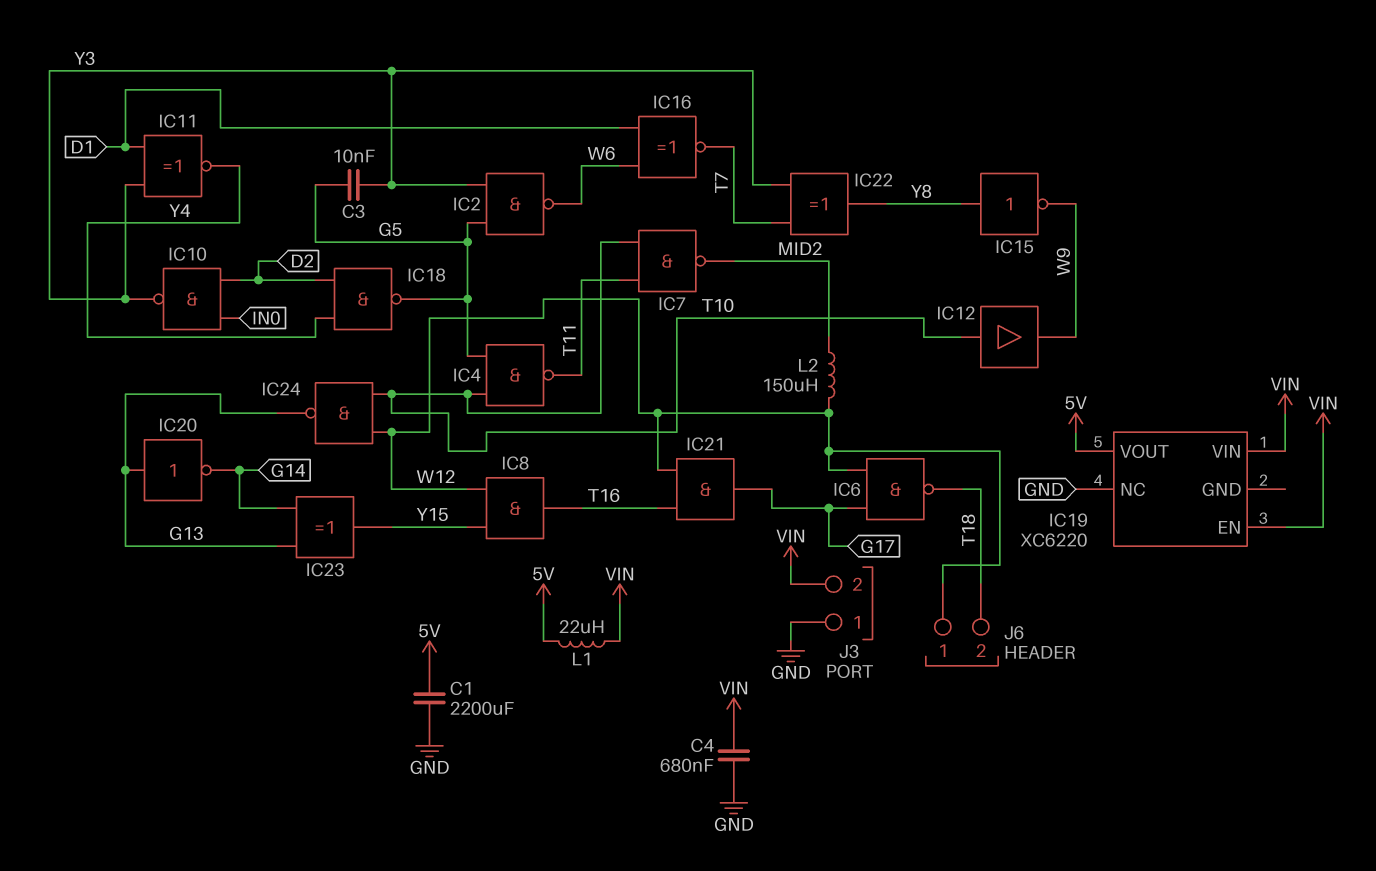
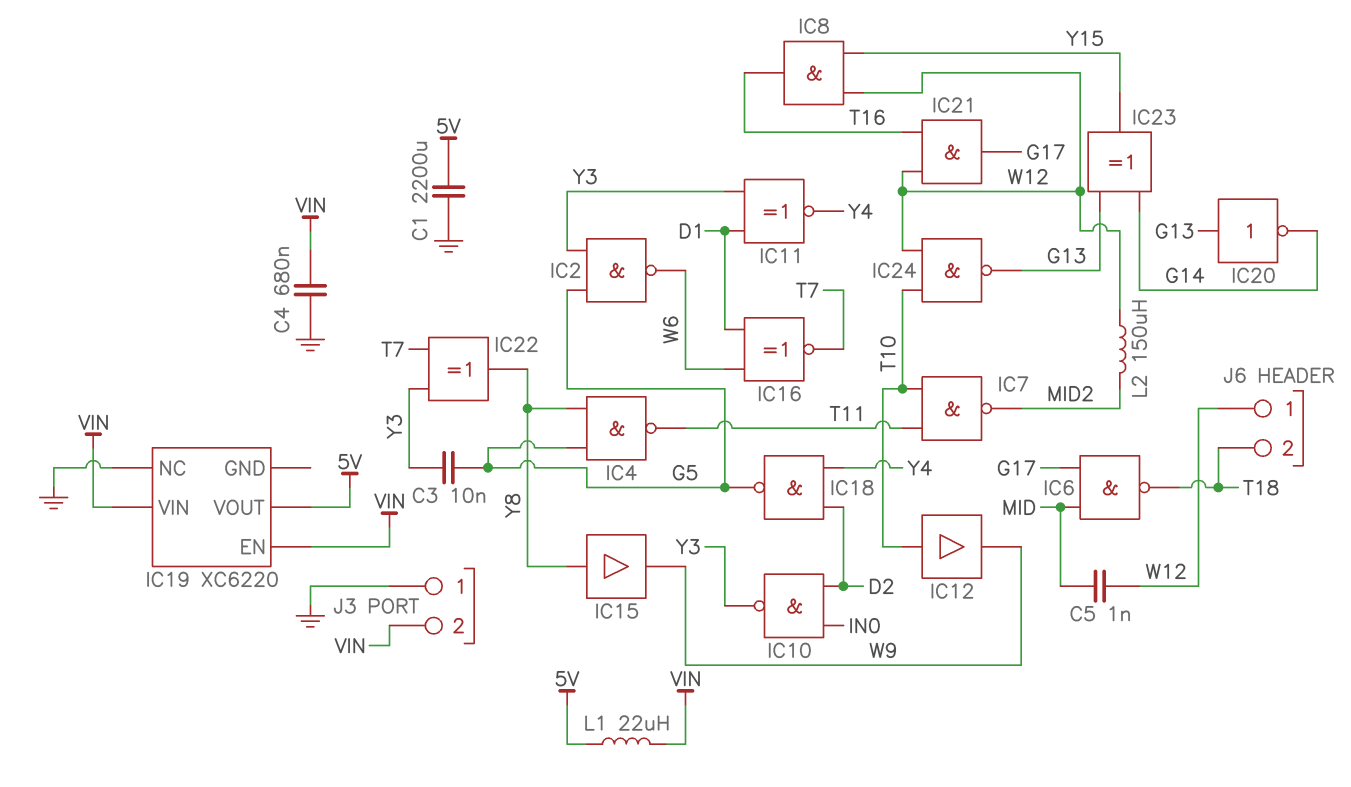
C5: none -> 1nF (MID, W12)
IC4: NAND (in G5, in T10, out T11) -> NAND (in G5, in Y8, out T11)
IC6: NAND (in G17, in W12, out T18) -> NAND (in G17, in MID, out T18)
IC15: NOT (in Y8, out W9) -> buffer (in Y8, out W9)

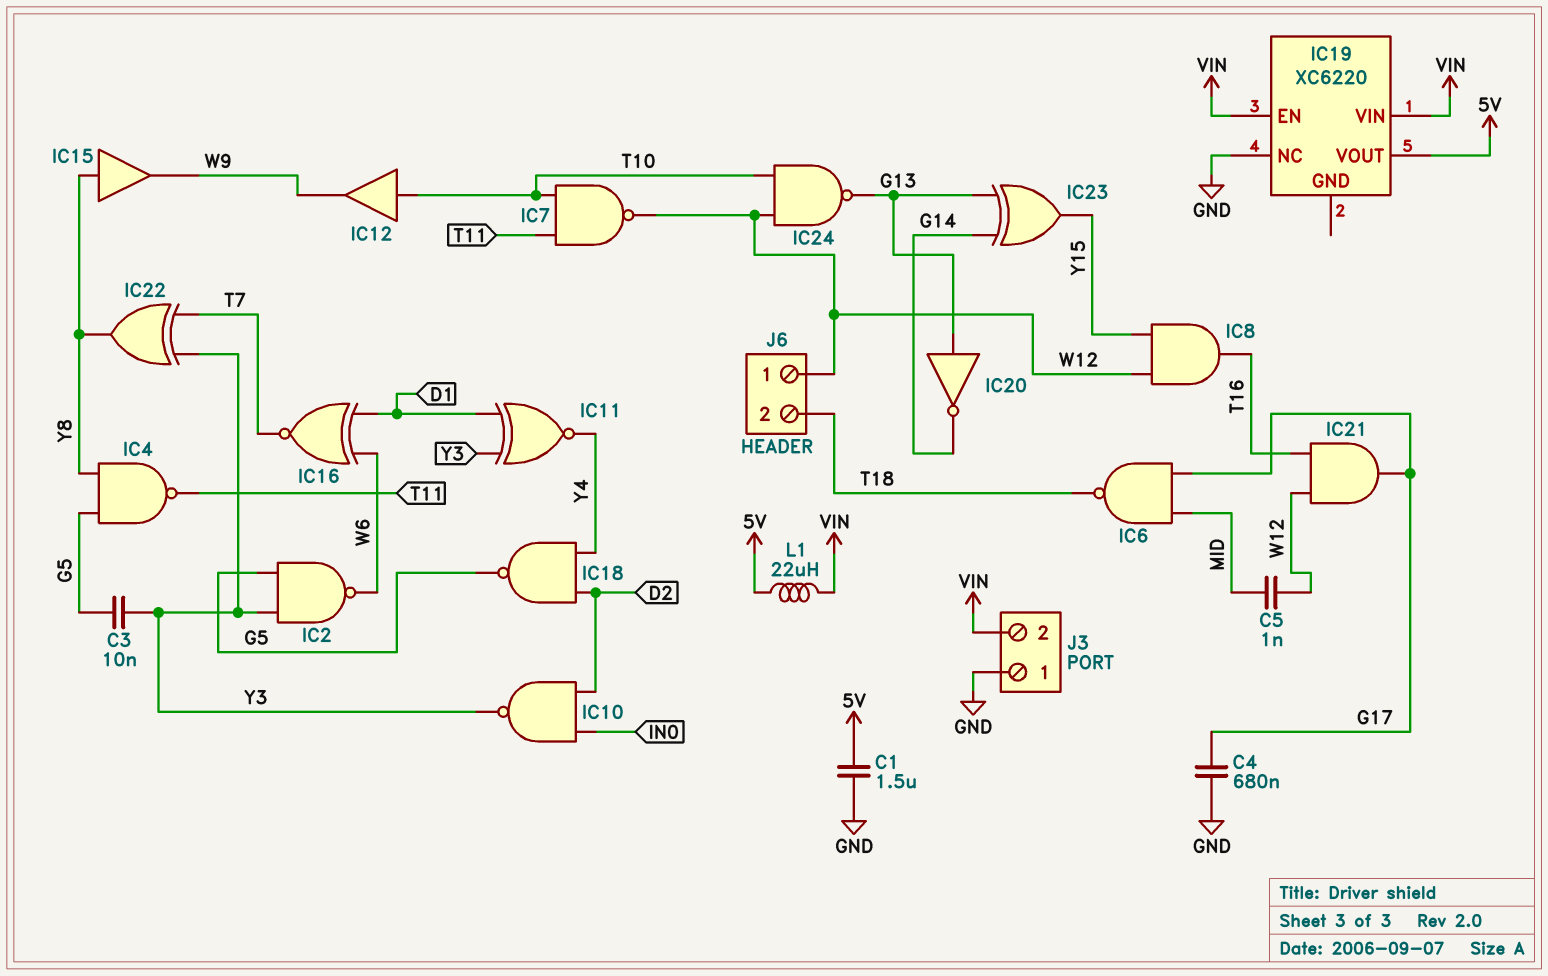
C1: 2200uF (5V, GND) -> 1.5uF (5V, GND)
C4: 680nF (GND, VIN) -> 680nF (G17, GND)
IC7: NAND (in T10, in T11, out MID2) -> NAND (in T10, in T11, out W12)
L2: 150uH (MID2, W12) -> none

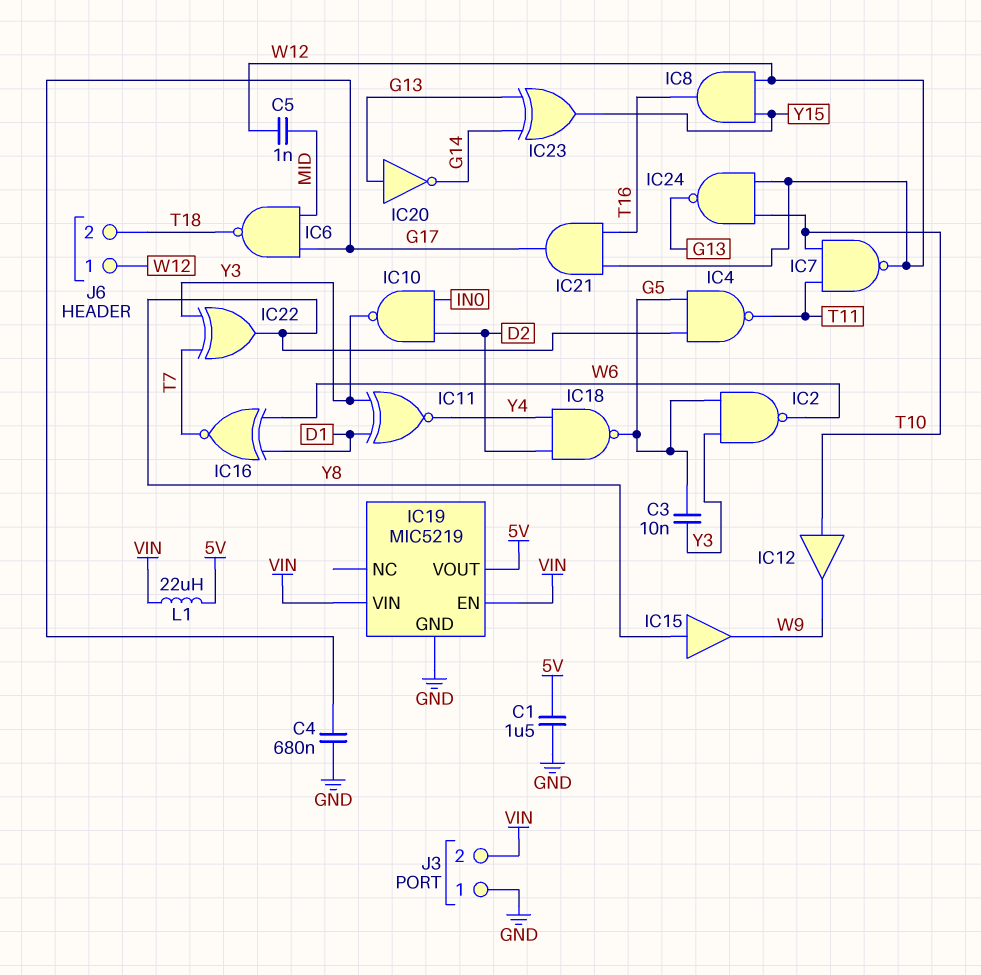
IC19: XC6220 -> MIC5219
IC19 pin GND: none -> GND
IC19 pin NC: GND -> none

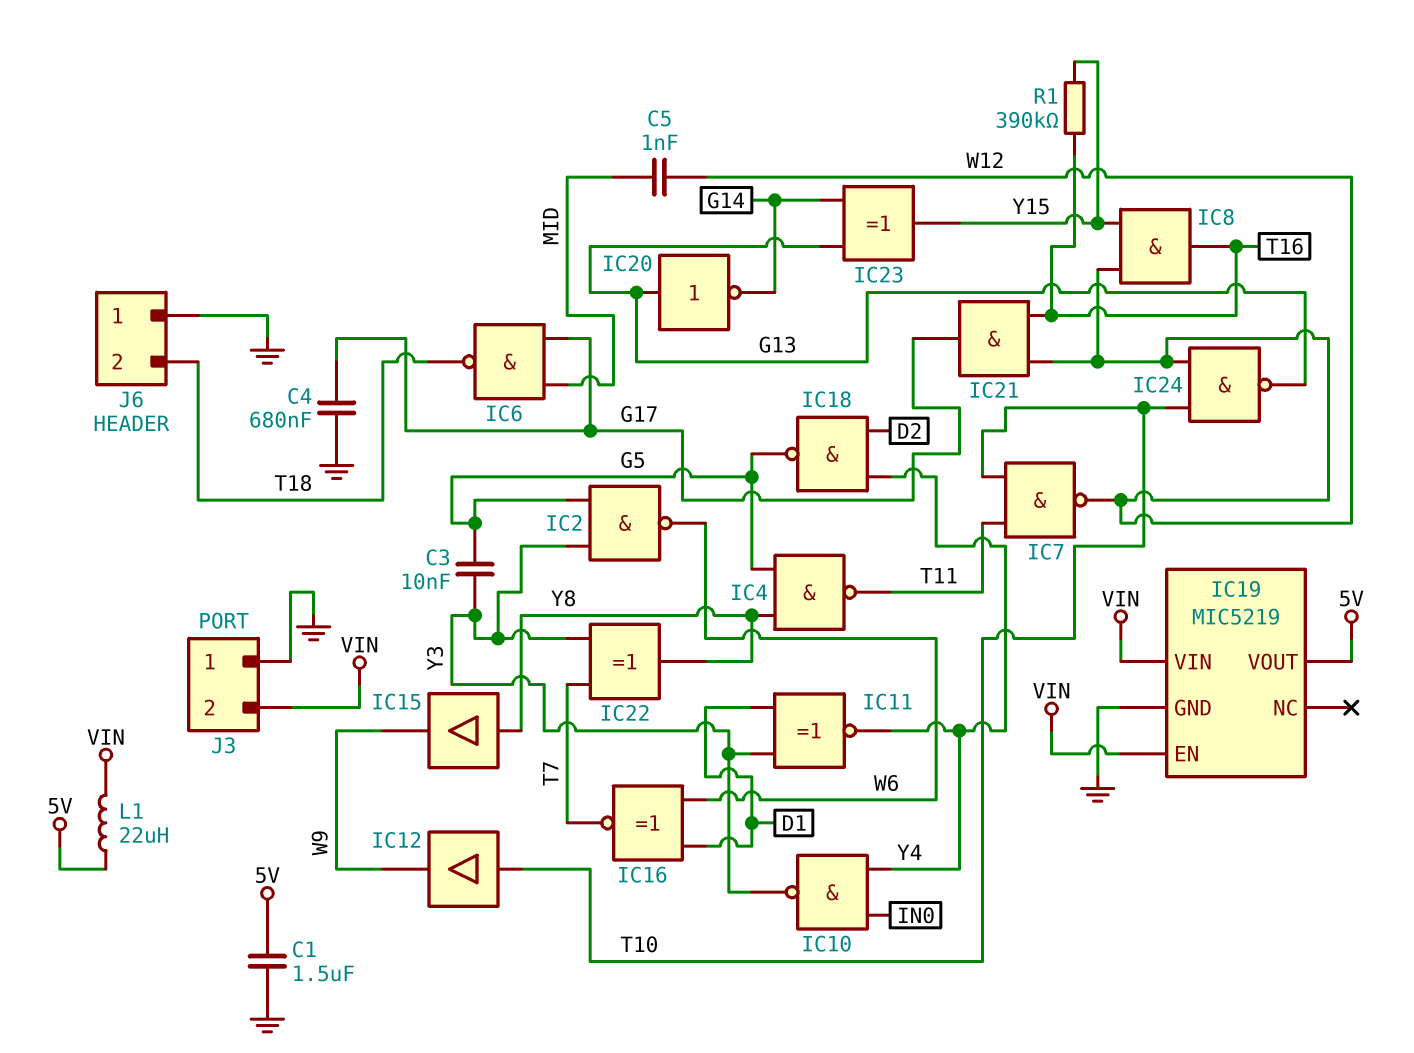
IC10: NAND (in D2, in IN0, out Y3) -> NAND (in IN0, in Y4, out Y3)
J6 pin 1: W12 -> GND
R1: none -> 390k (T16, Y15)

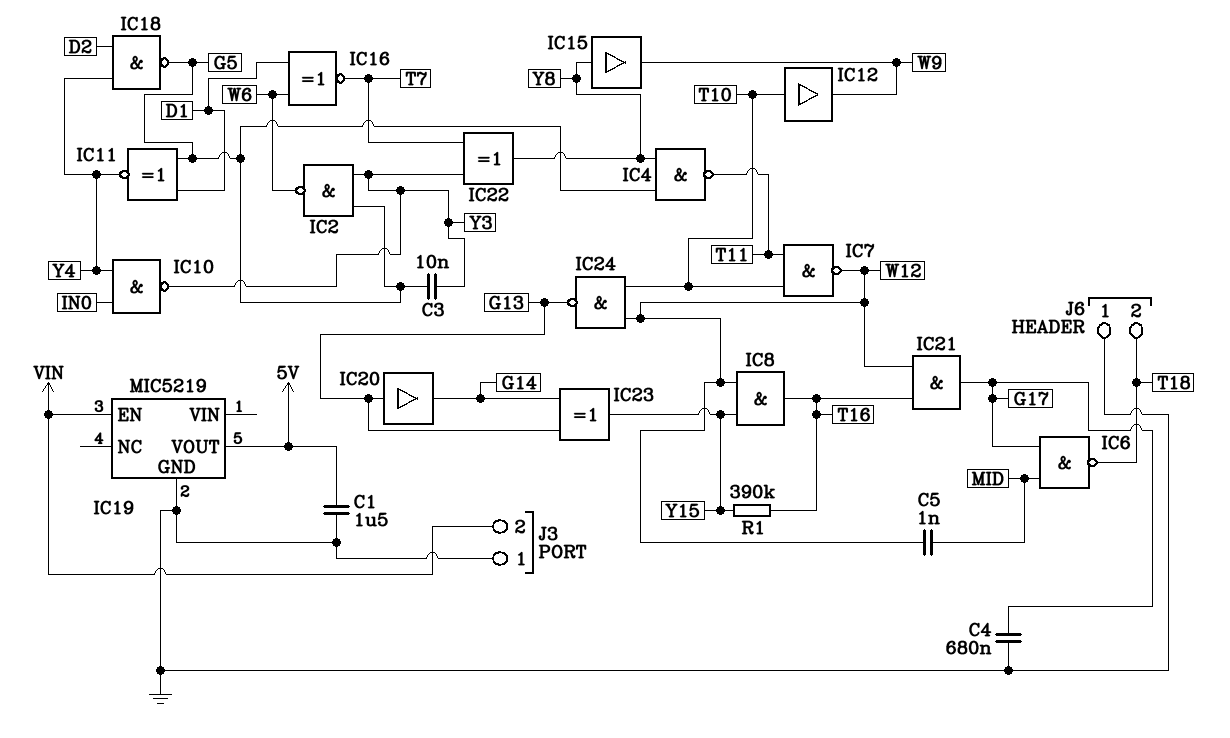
IC11: XNOR (in D1, in Y3, out Y4) -> XNOR (in D1, in G5, out Y4)
IC19 pin VIN: VIN -> none
IC20: NOT (in G13, out G14) -> buffer (in G13, out G14)
L1: 22uH (5V, VIN) -> none

